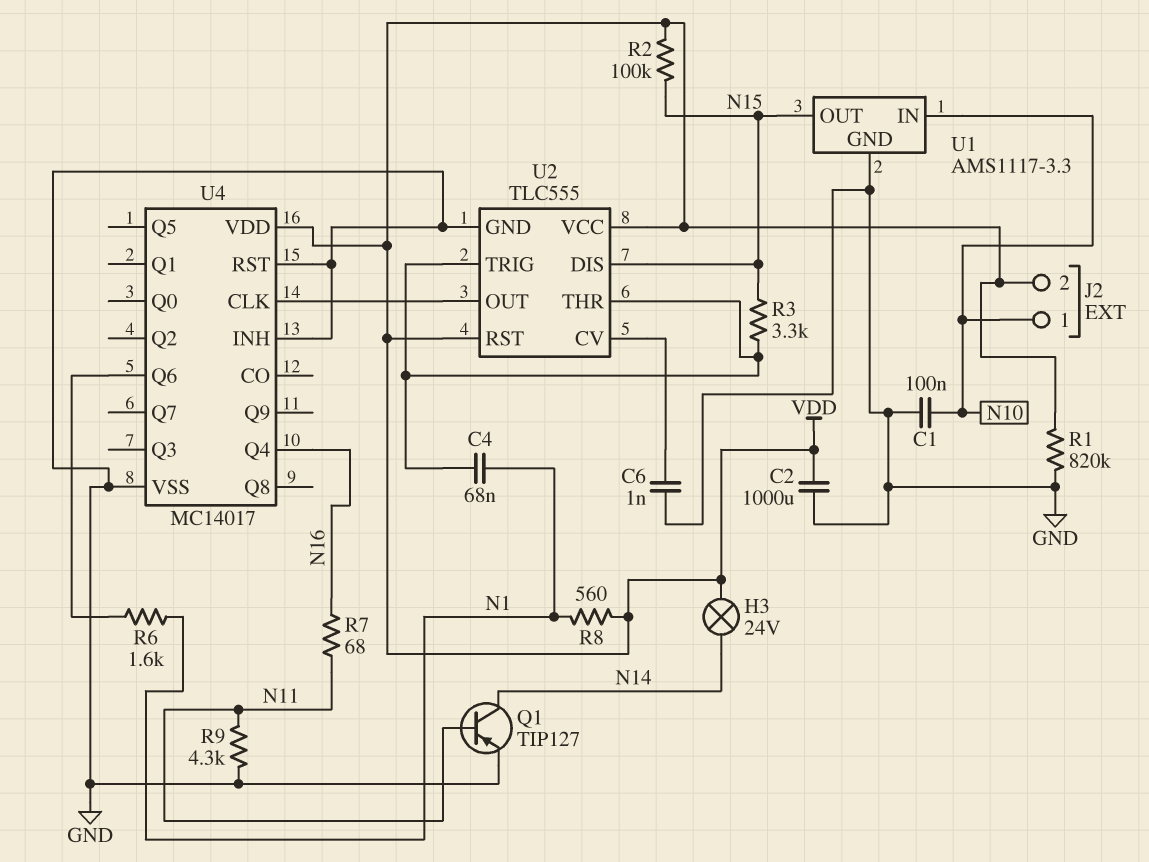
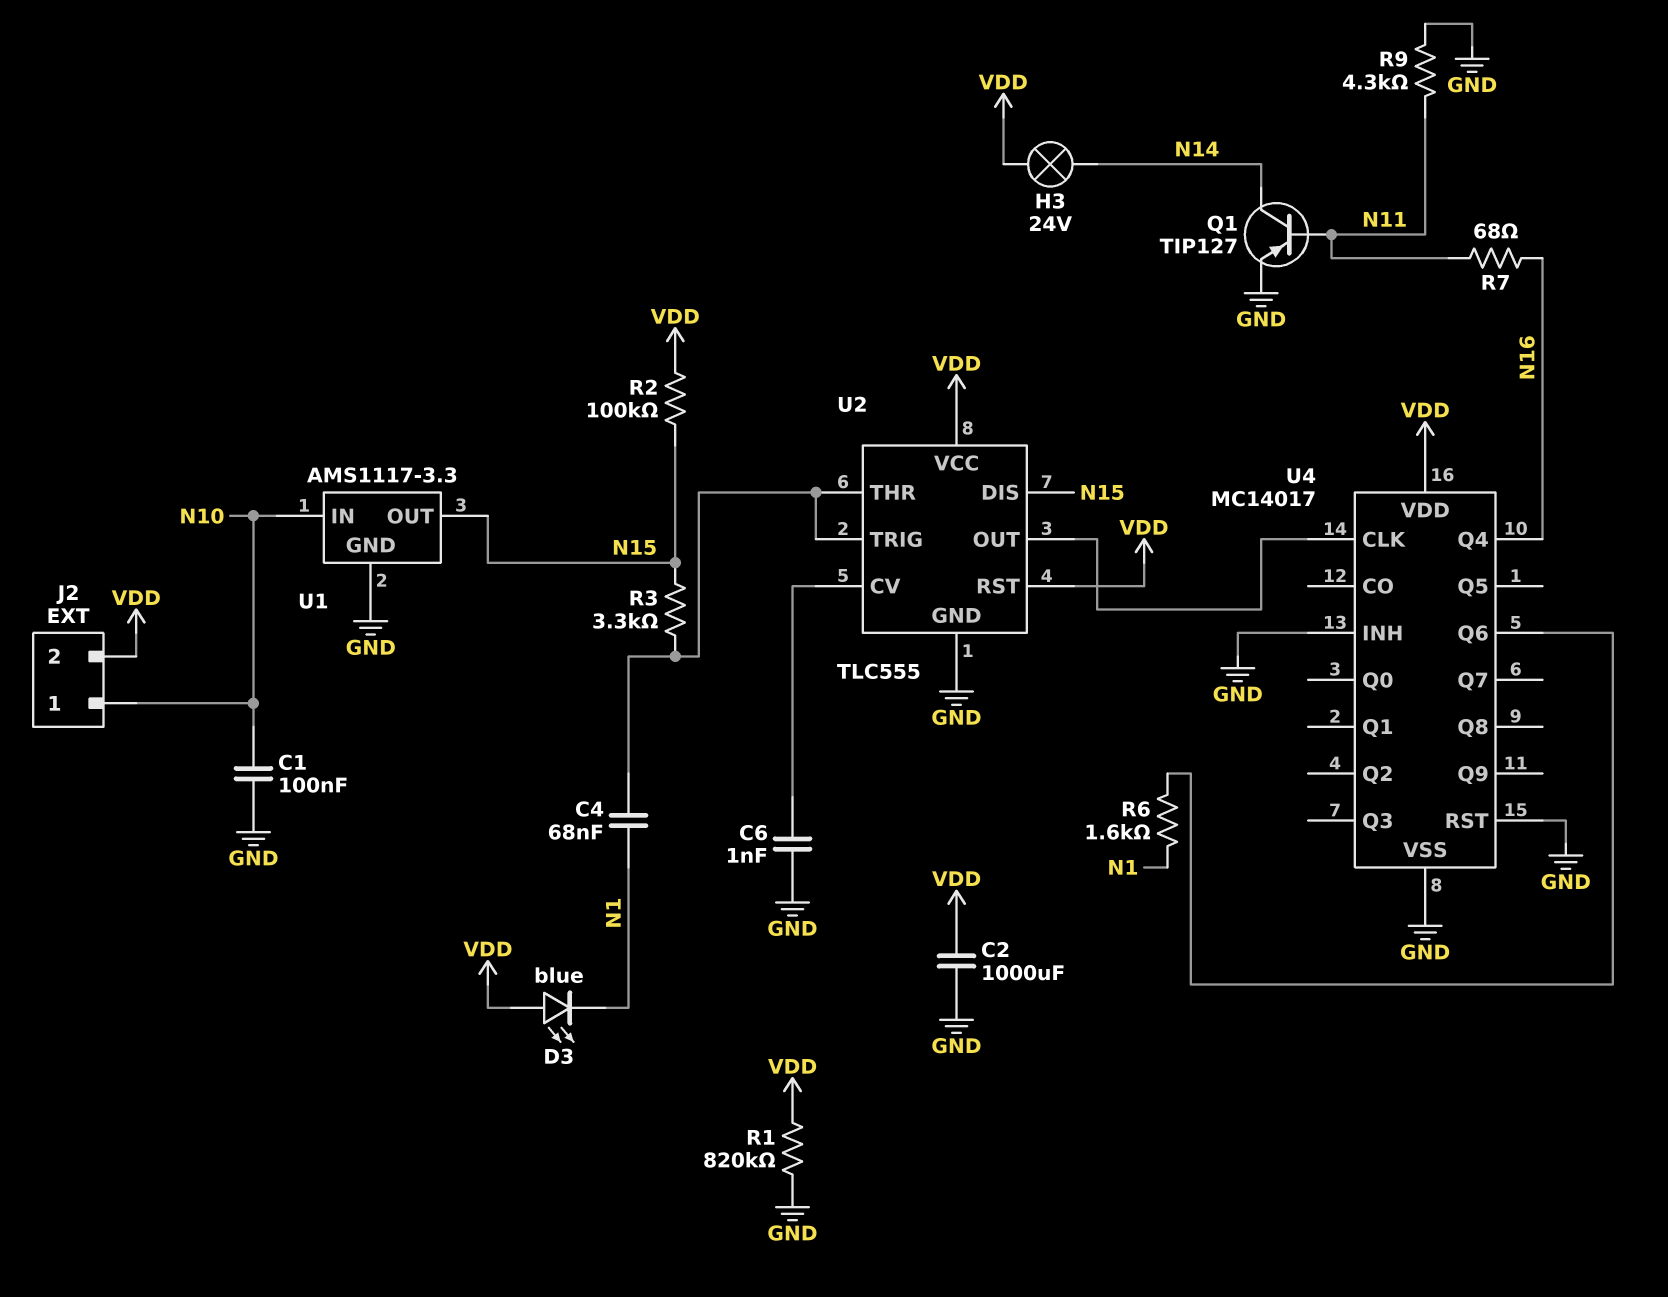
D3: none -> LED blue (A VDD, K N1)
R8: 560 (N1, VDD) -> none

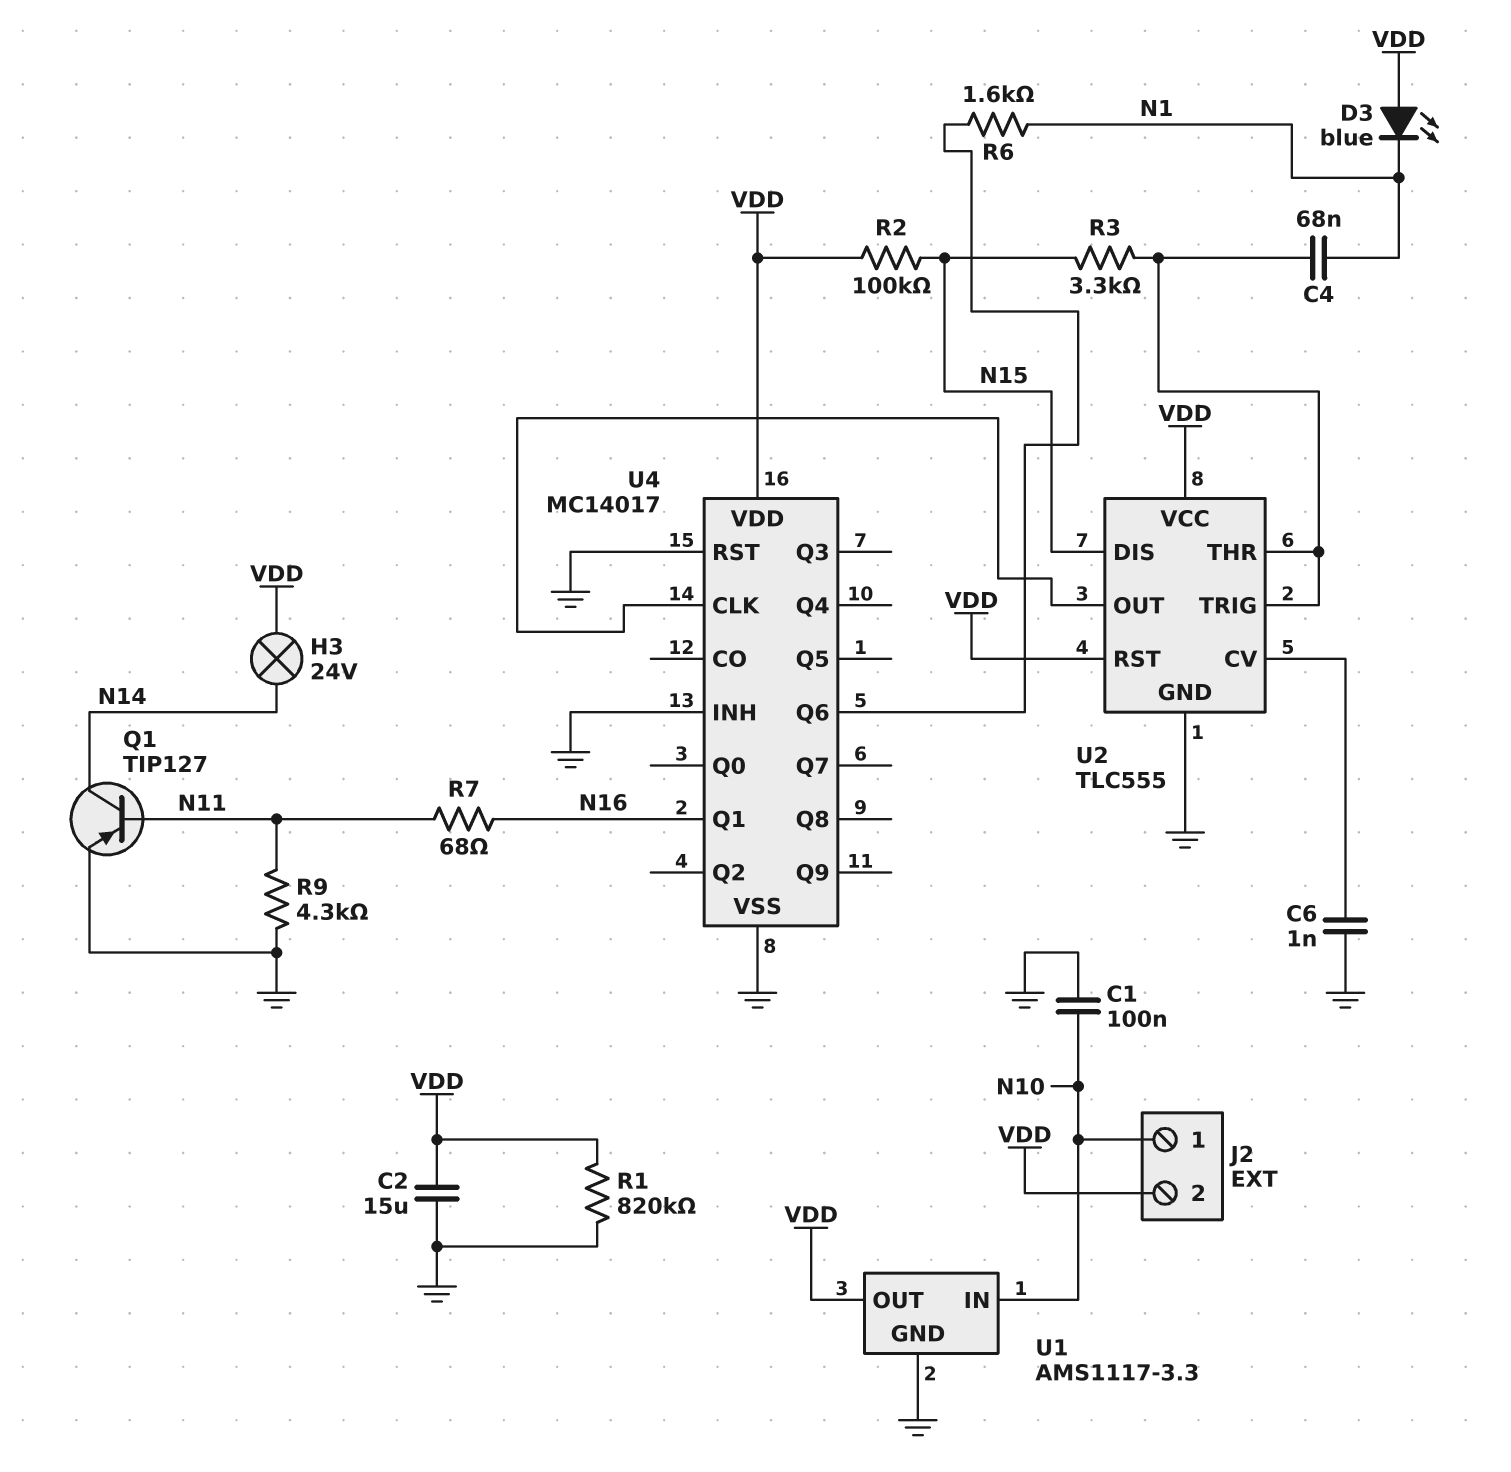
C2: 1000uF (GND, VDD) -> 15uF (GND, VDD)
U1 pin OUT: N15 -> VDD
U4 pin Q1: none -> N16
U4 pin Q4: N16 -> none

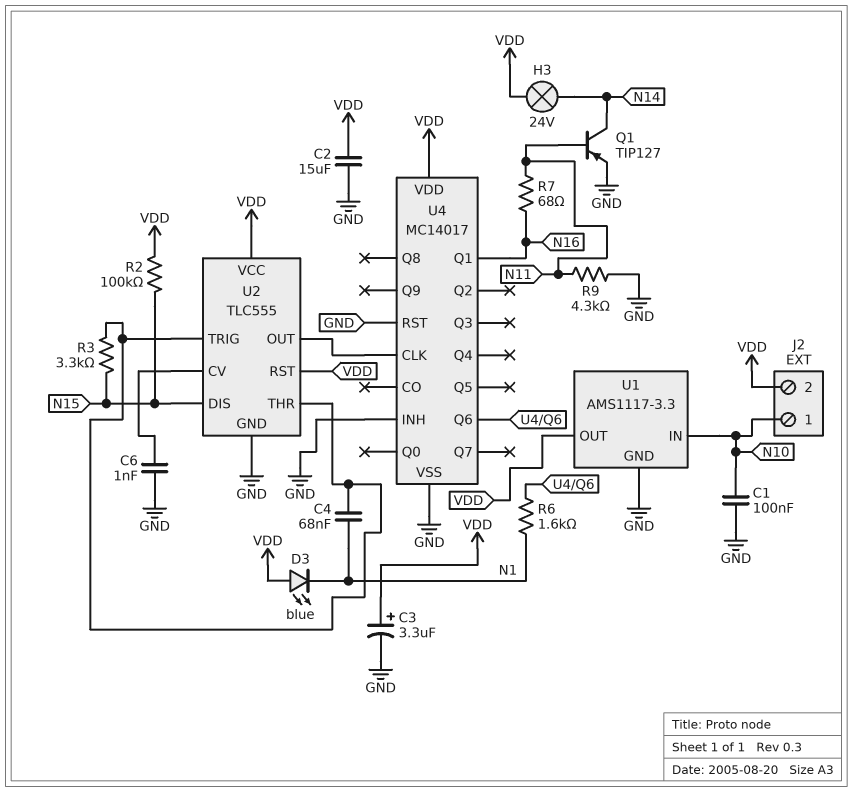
C3: none -> 3.3uF (plus VDD, minus GND)
R1: 820k (GND, VDD) -> none

